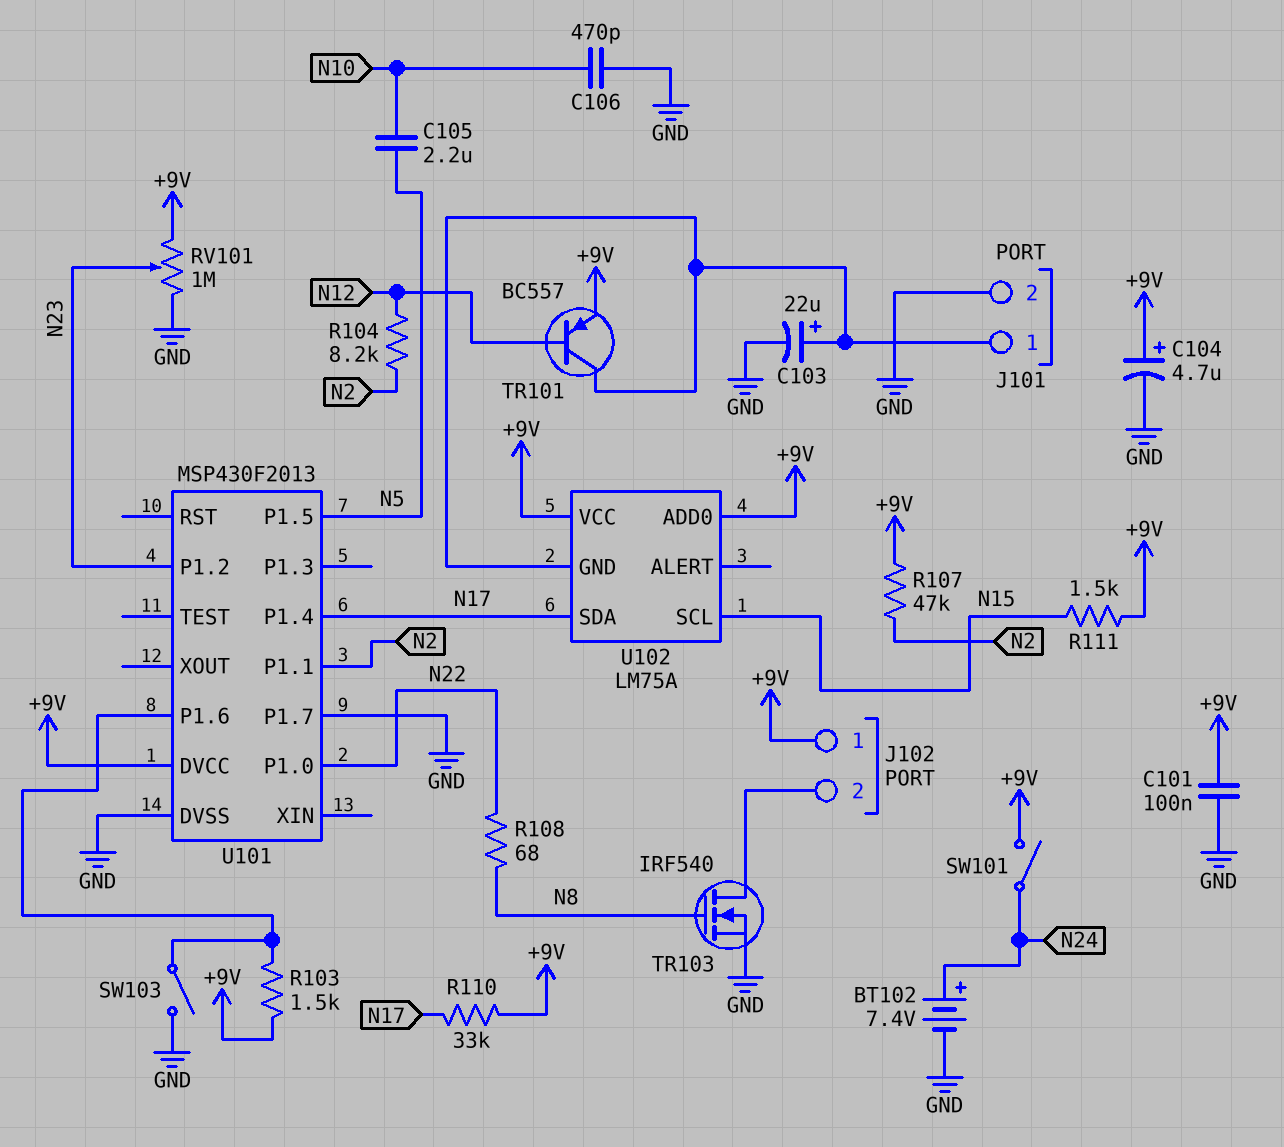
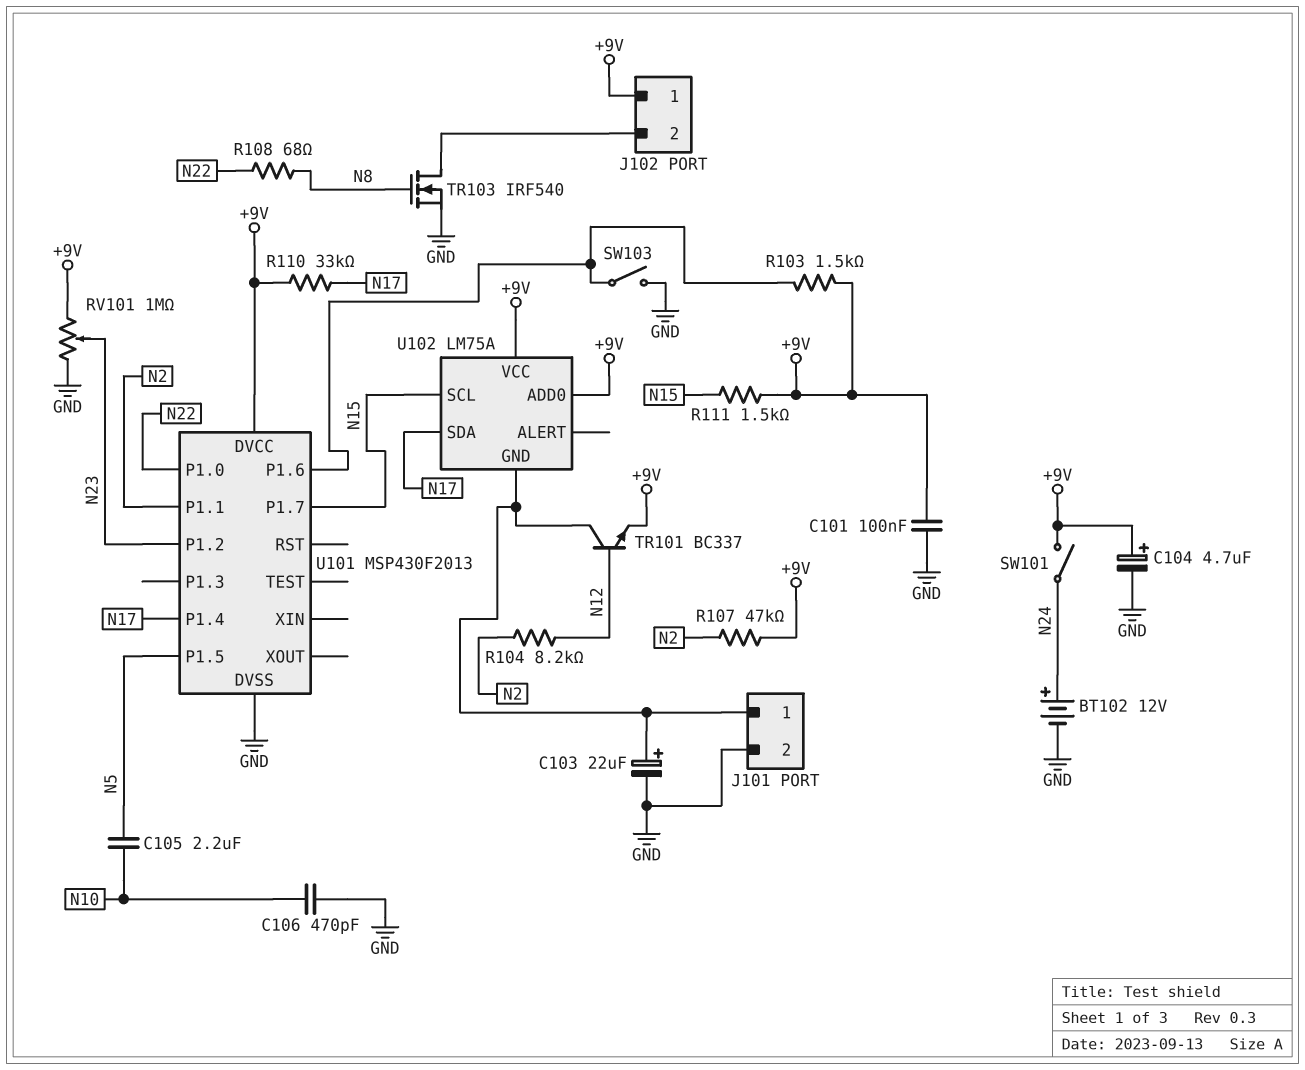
BT102: 7.4V (plus N24, minus GND) -> 12V (plus N24, minus GND)
TR101: PNP BC557 (B N12, C J101/1, E +9V) -> NPN BC337 (B N12, C J101/1, E +9V)
U101 pin P1.7: GND -> N15

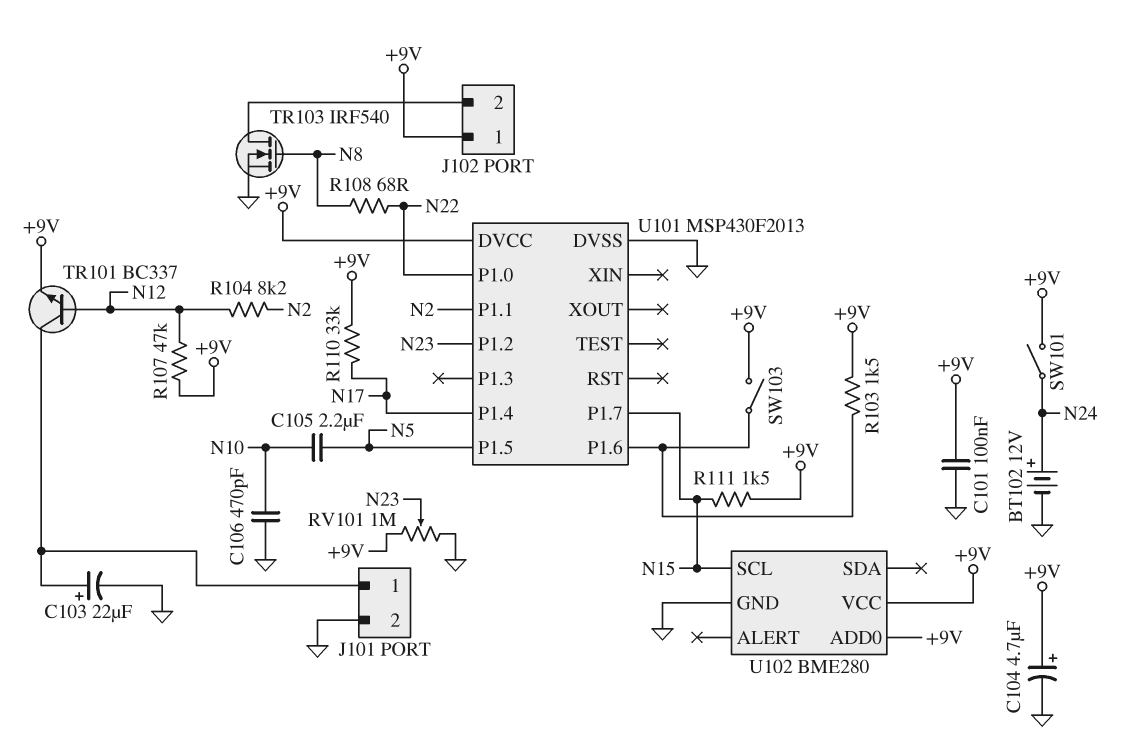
R107: 47k (+9V, N2) -> 47k (+9V, N12)
SW103: switch (GND, U101/P1.6) -> switch (+9V, U101/P1.6)
U102: LM75A -> BME280
U102 pin GND: J101/1 -> GND
U102 pin SDA: N17 -> none

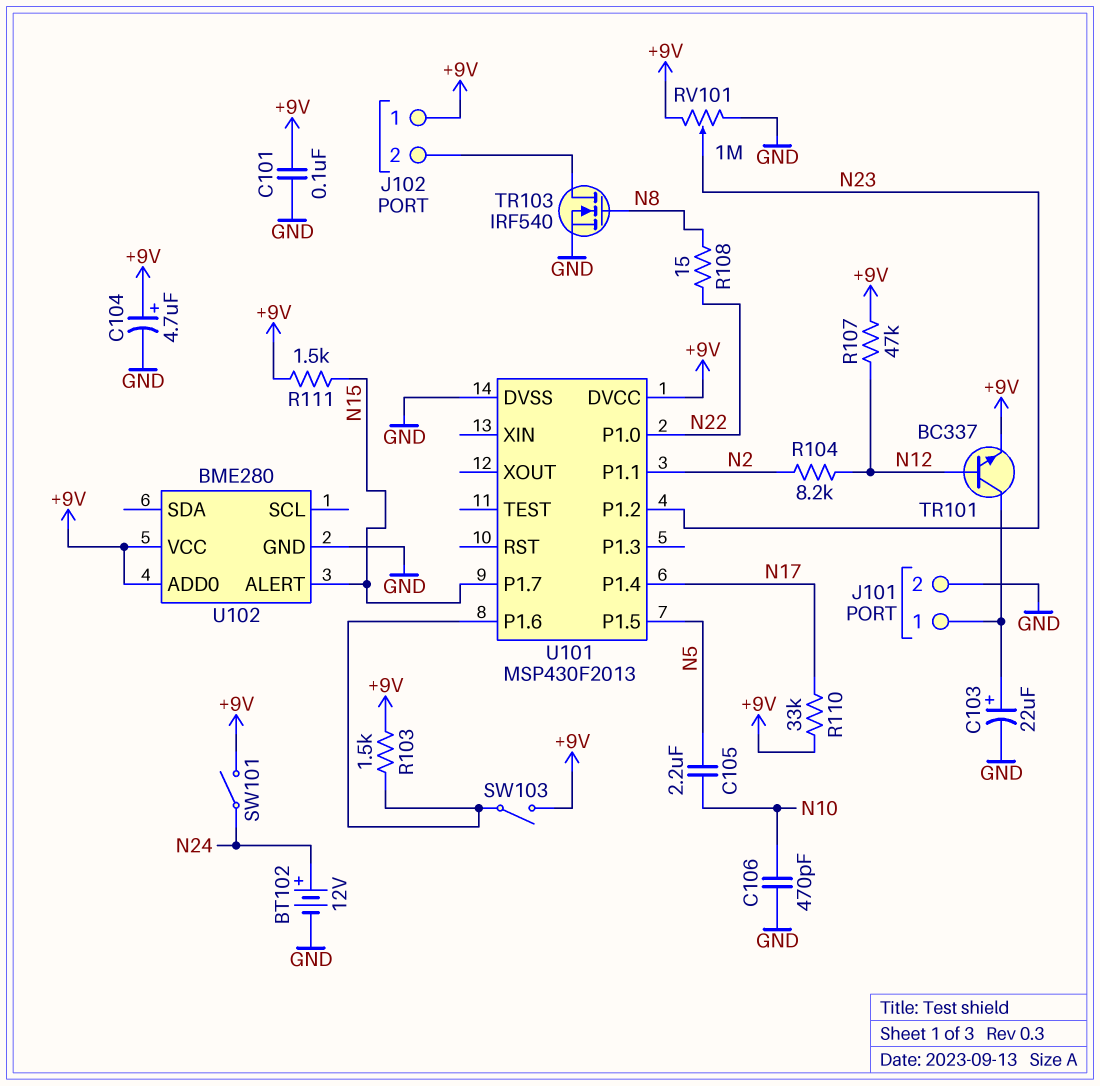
R108: 68 (N8, N22) -> 15 (N8, N22)
U102 pin ALERT: none -> N15
U102 pin SCL: N15 -> none

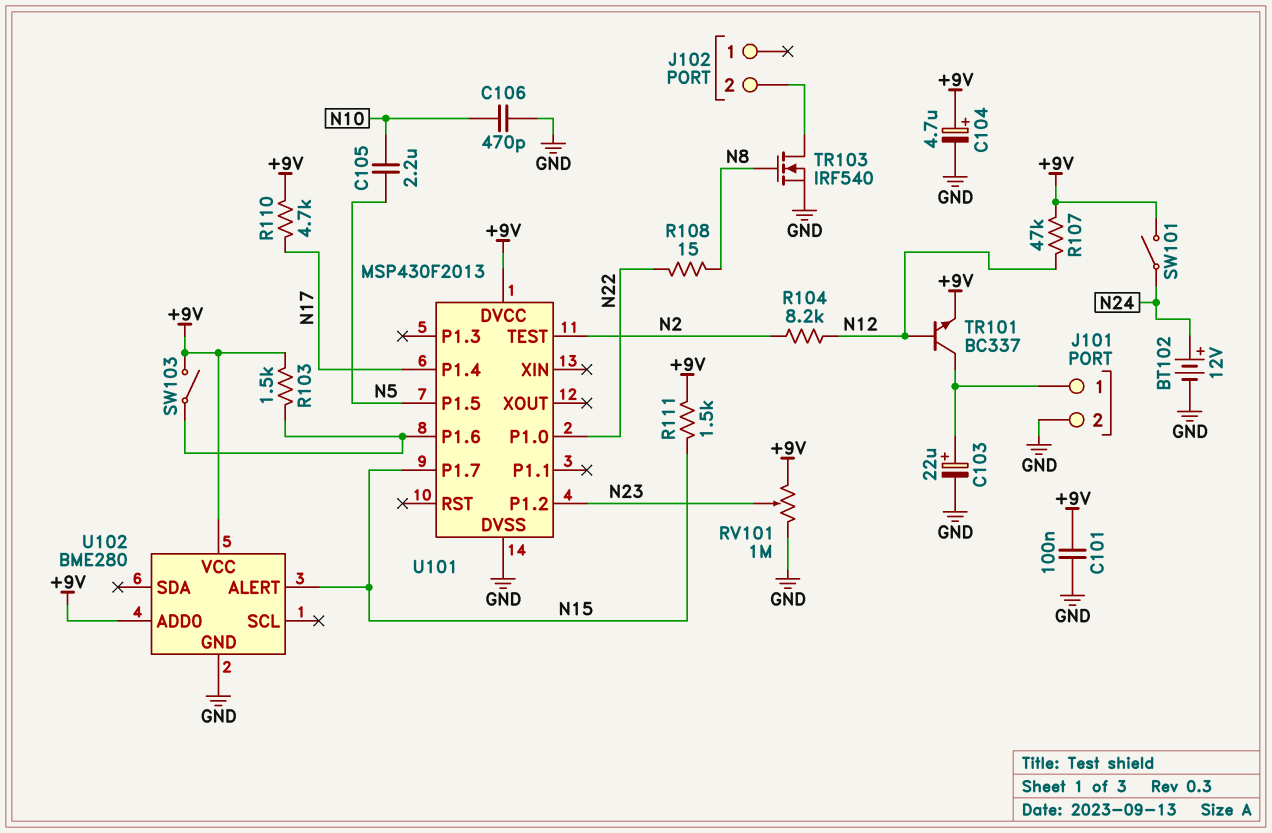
J102 pin 1: +9V -> none
R110: 33k (+9V, N17) -> 4.7k (+9V, N17)
U101 pin P1.1: N2 -> none
U101 pin TEST: none -> N2

